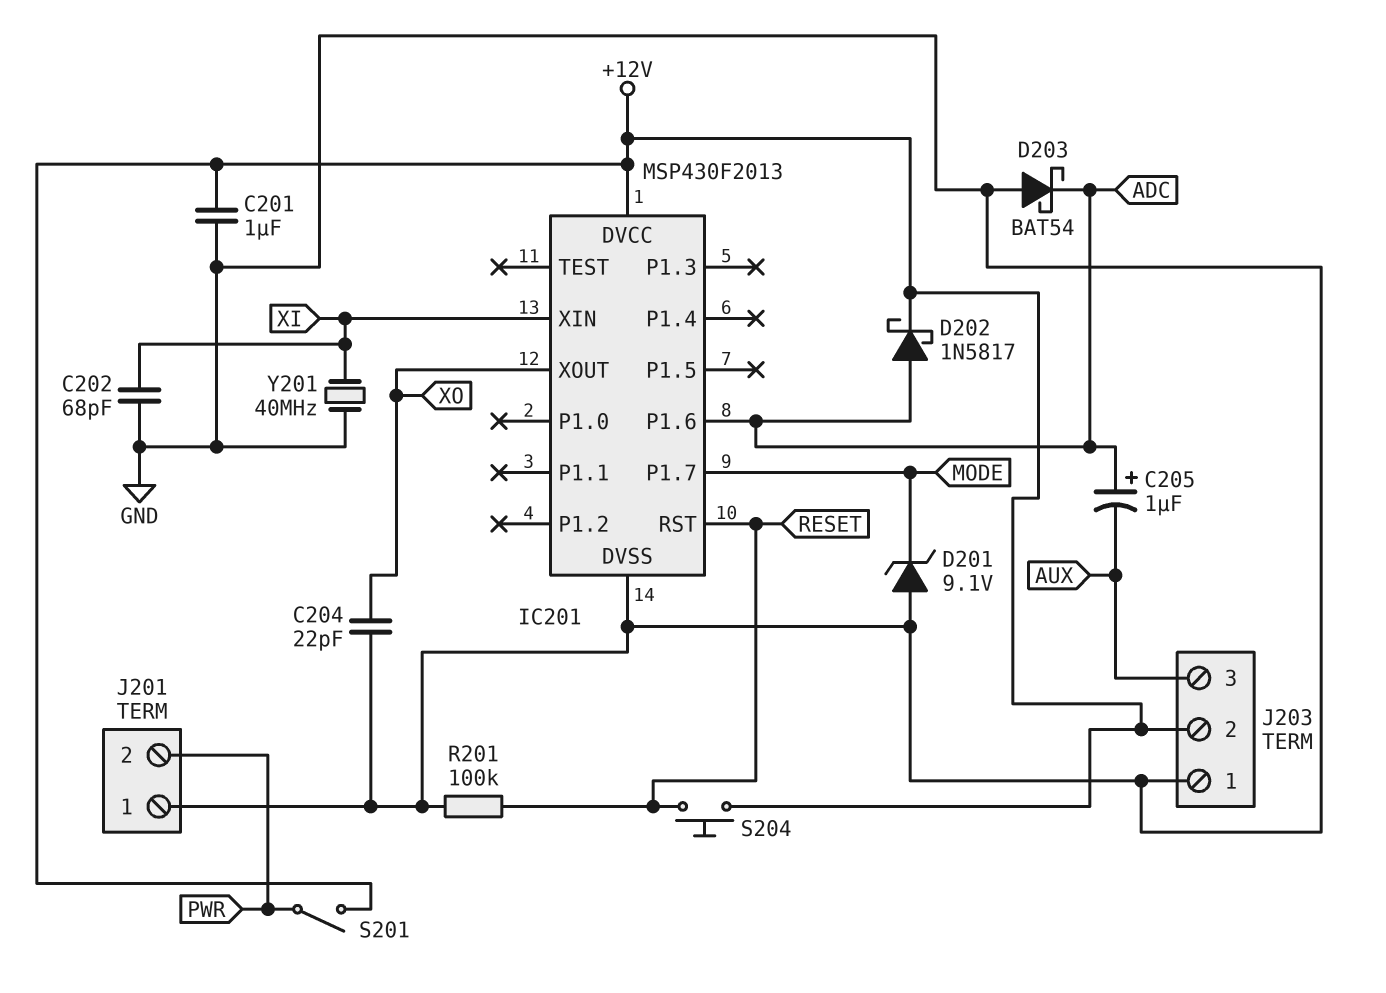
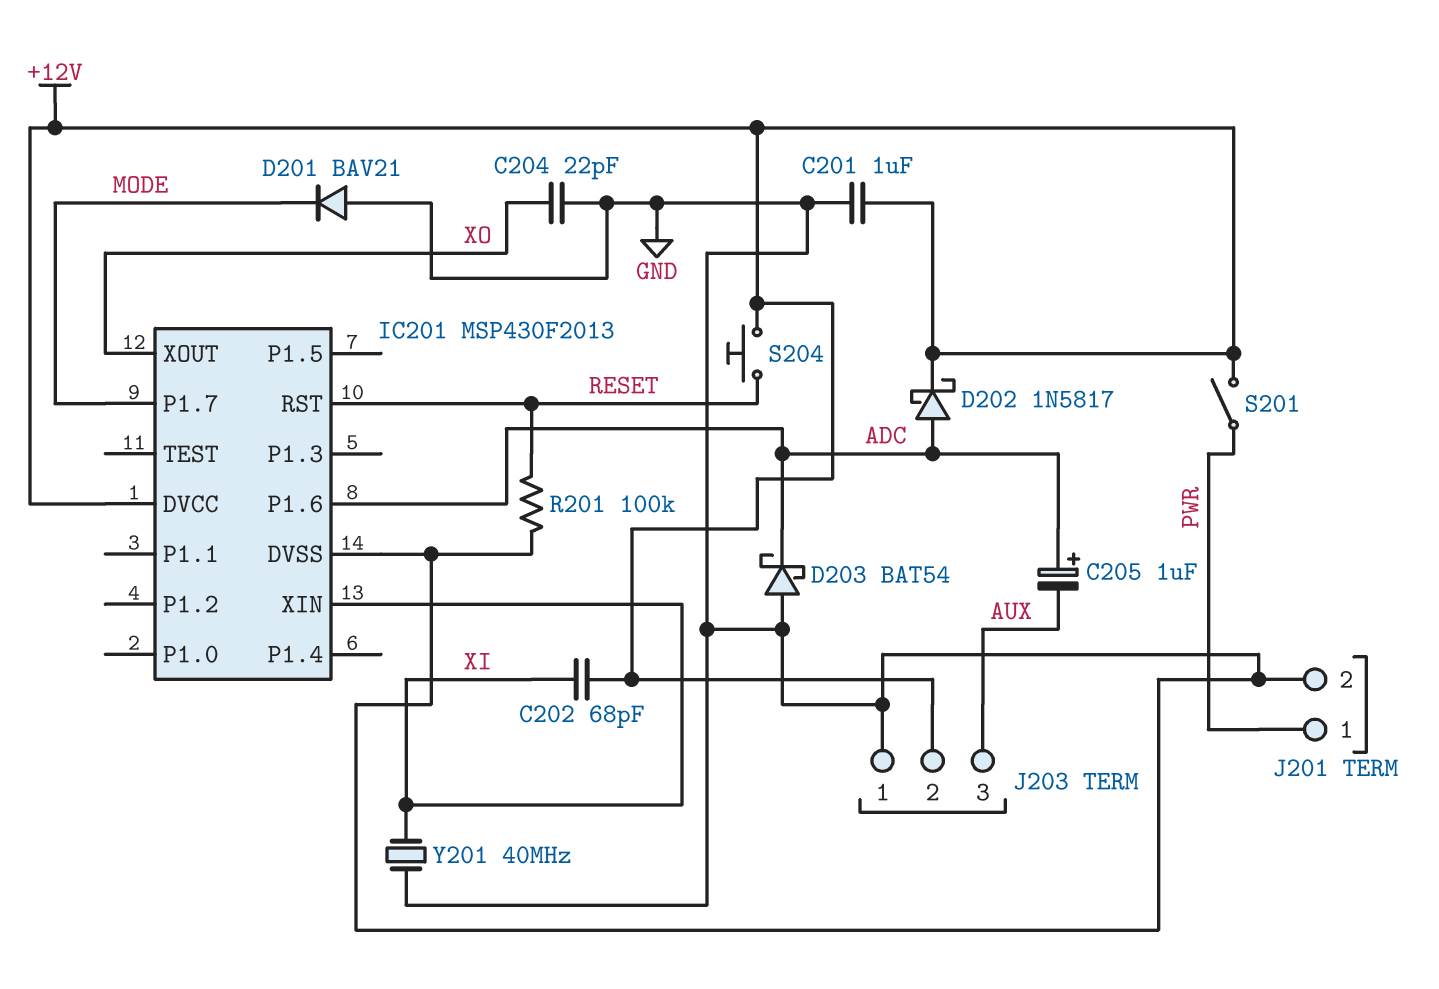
C202: 68pF (GND, XI) -> 68pF (+12V, XI)
D201: zener 9.1V (A GND, K MODE) -> diode BAV21 (A GND, K MODE)
J201 pin 1: GND -> PWR
J201 pin 2: PWR -> GND

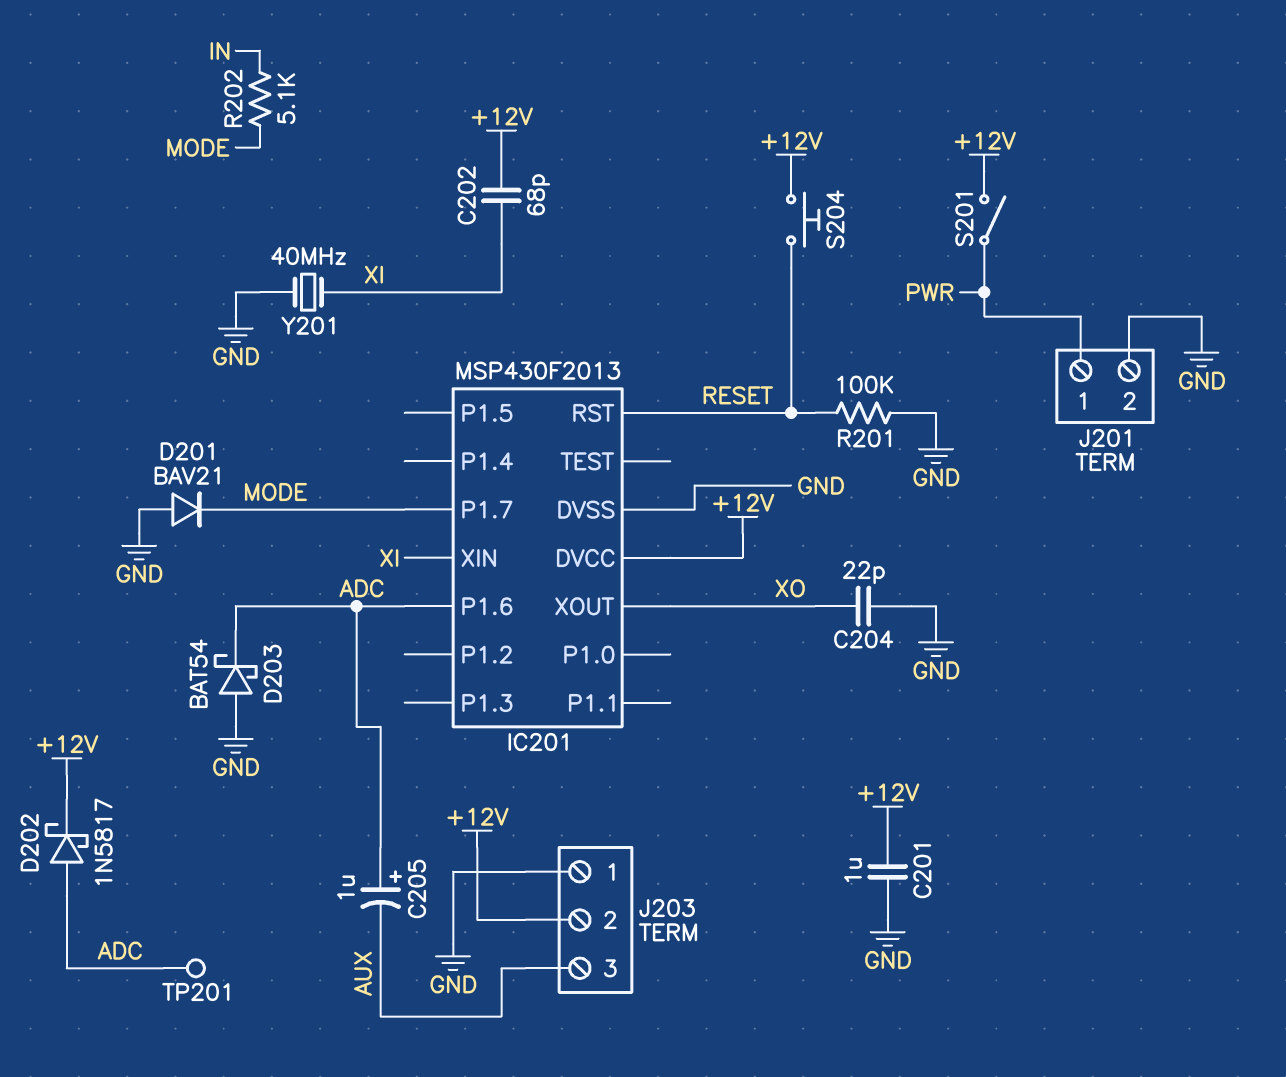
R202: none -> 5.1k (IN, MODE)
TP201: none -> test point (ADC)

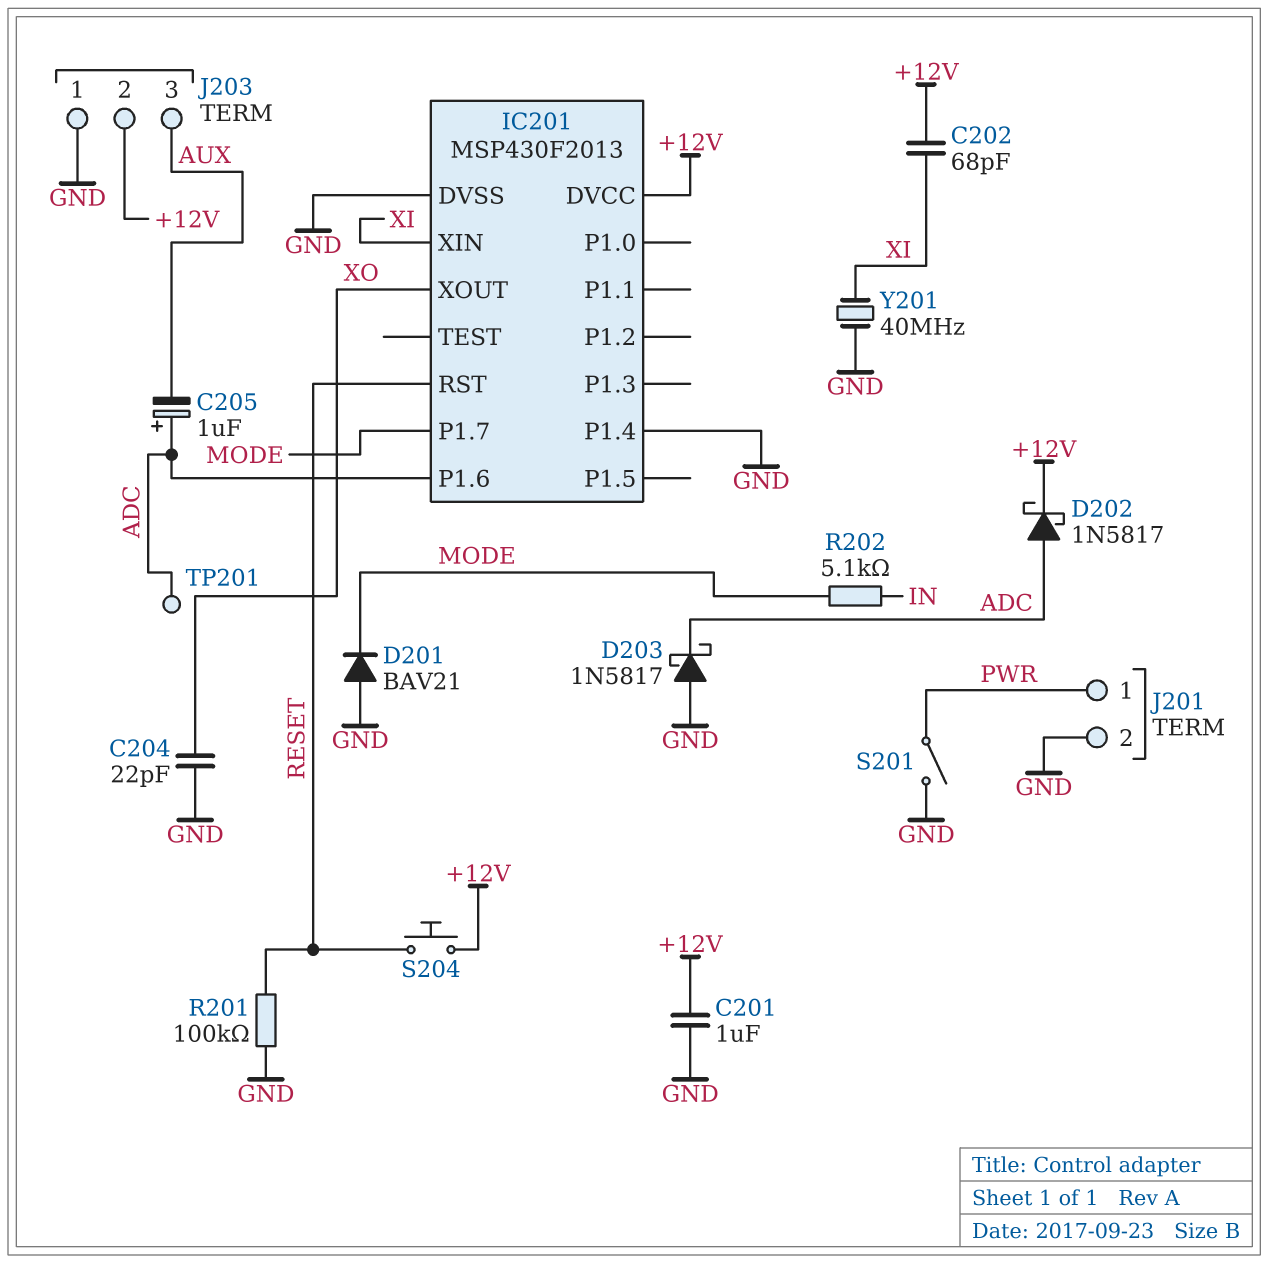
D203: schottky BAT54 (A GND, K ADC) -> schottky 1N5817 (A GND, K ADC)
IC201 pin P1.4: none -> GND
S201: switch (+12V, PWR) -> switch (GND, PWR)

